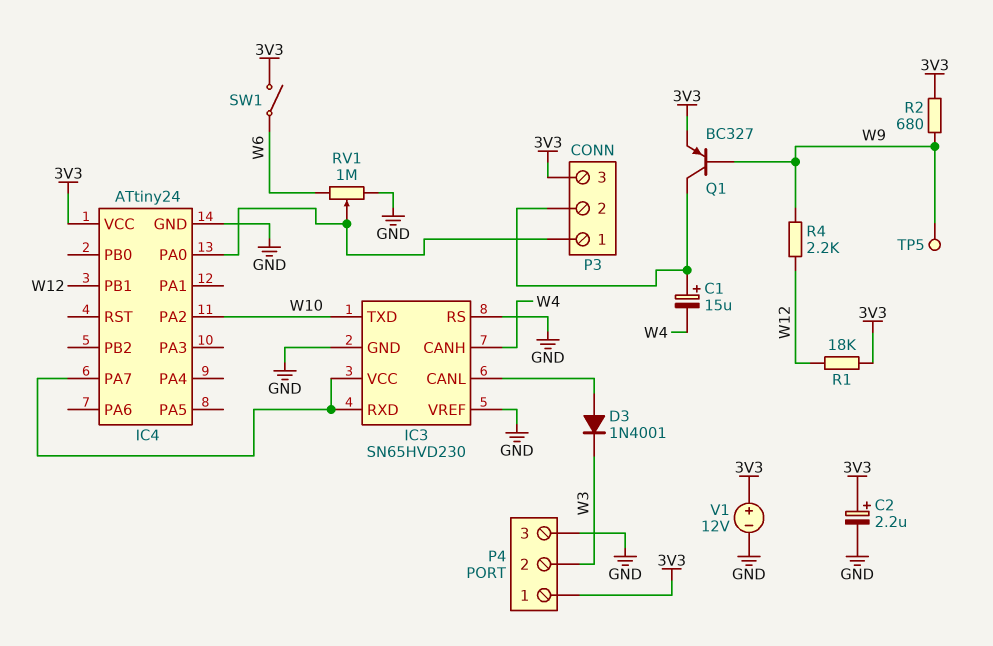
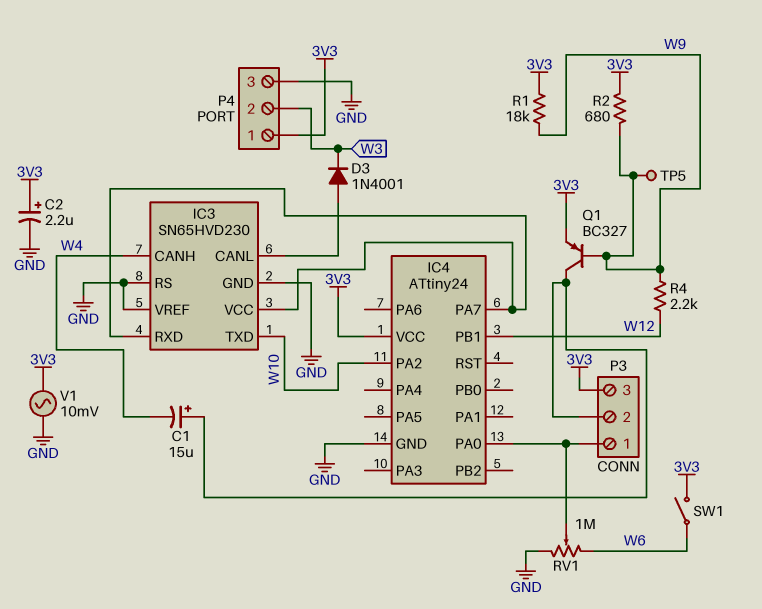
R1: 18k (3V3, W12) -> 18k (3V3, W9)
V1: 12V (plus 3V3, minus GND) -> AC 10mV (3V3, GND)

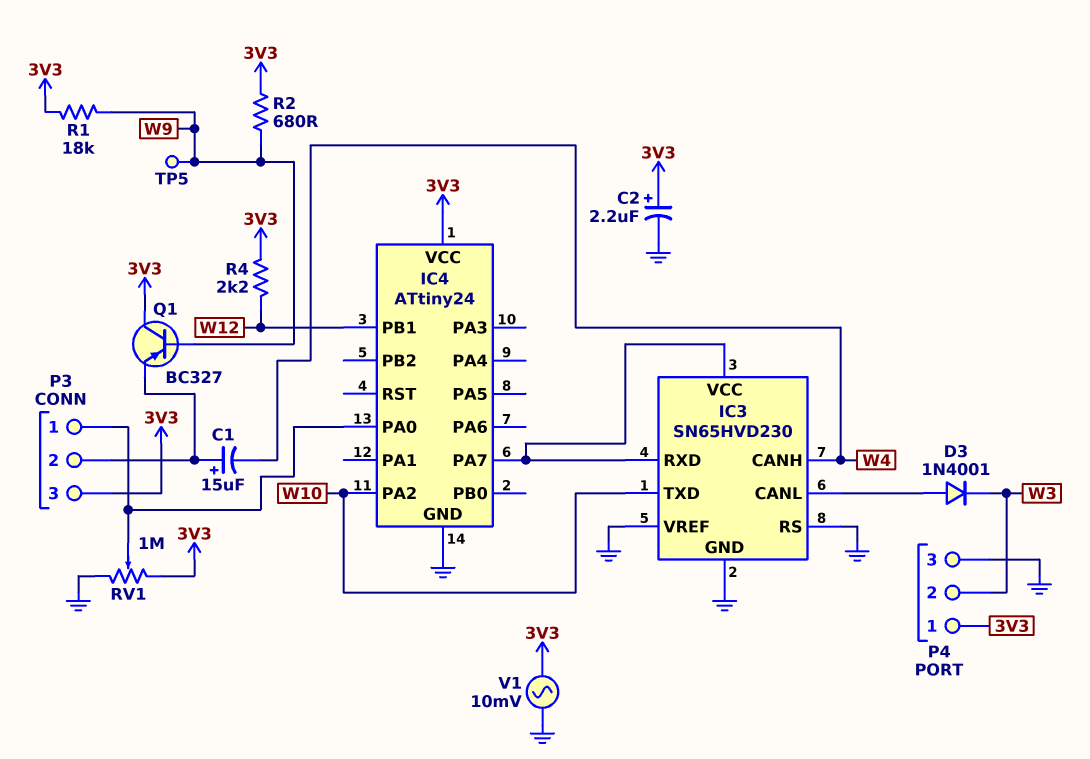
Q1: PNP BC327 (B W9, C P3/2, E 3V3) -> PNP BC327 (B W9, C 3V3, E P3/2)
R4: 2.2k (W9, W12) -> 2.2k (3V3, W12)
RV1: 1M (GND, W6, wiper IC4/PA0) -> 1M (3V3, GND, wiper IC4/PA0)
SW1: switch (3V3, W6) -> none

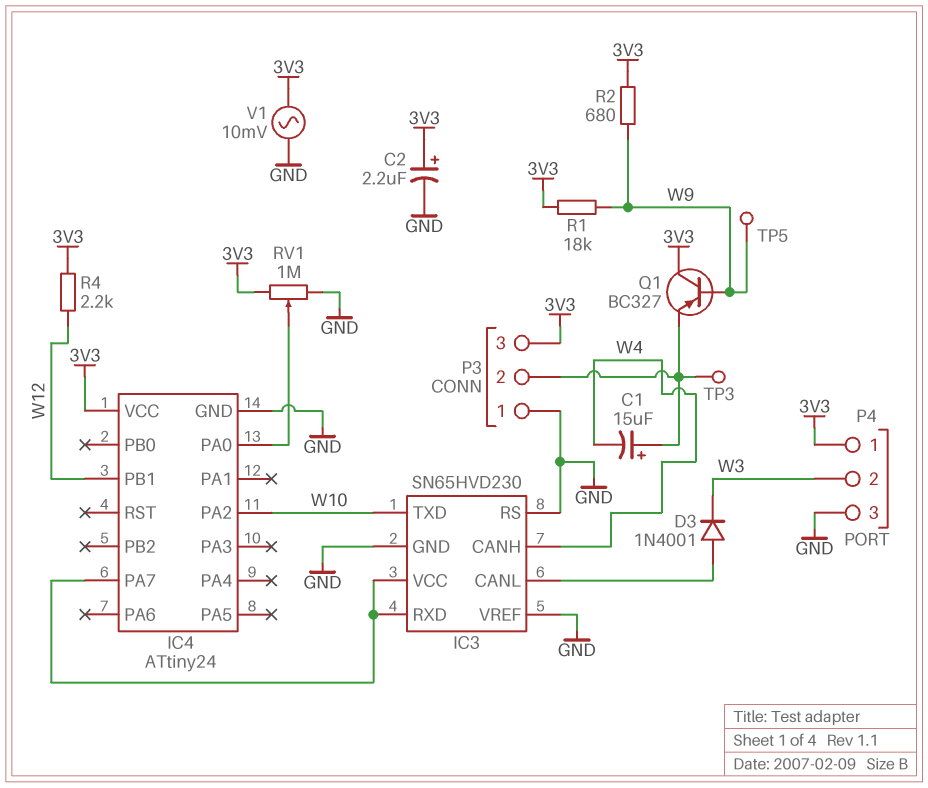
P3 pin 1: IC4/PA0 -> GND
TP3: none -> test point (P3/2)

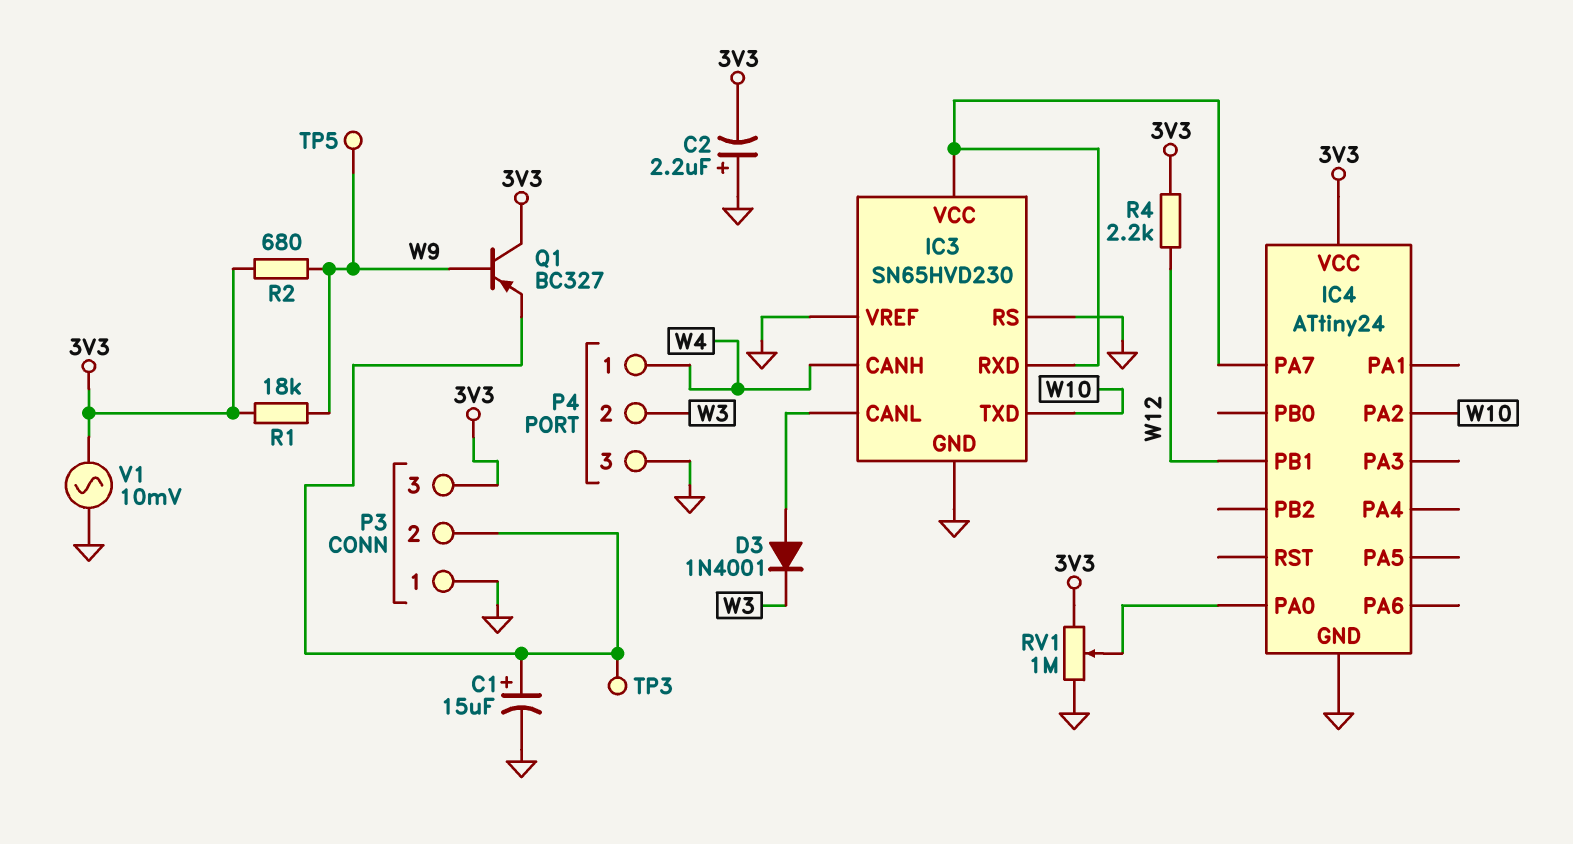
C1: 15uF (plus P3/2, minus W4) -> 15uF (plus P3/2, minus GND)
C2: 2.2uF (plus 3V3, minus GND) -> 2.2uF (plus GND, minus 3V3)
P4 pin 1: 3V3 -> W4

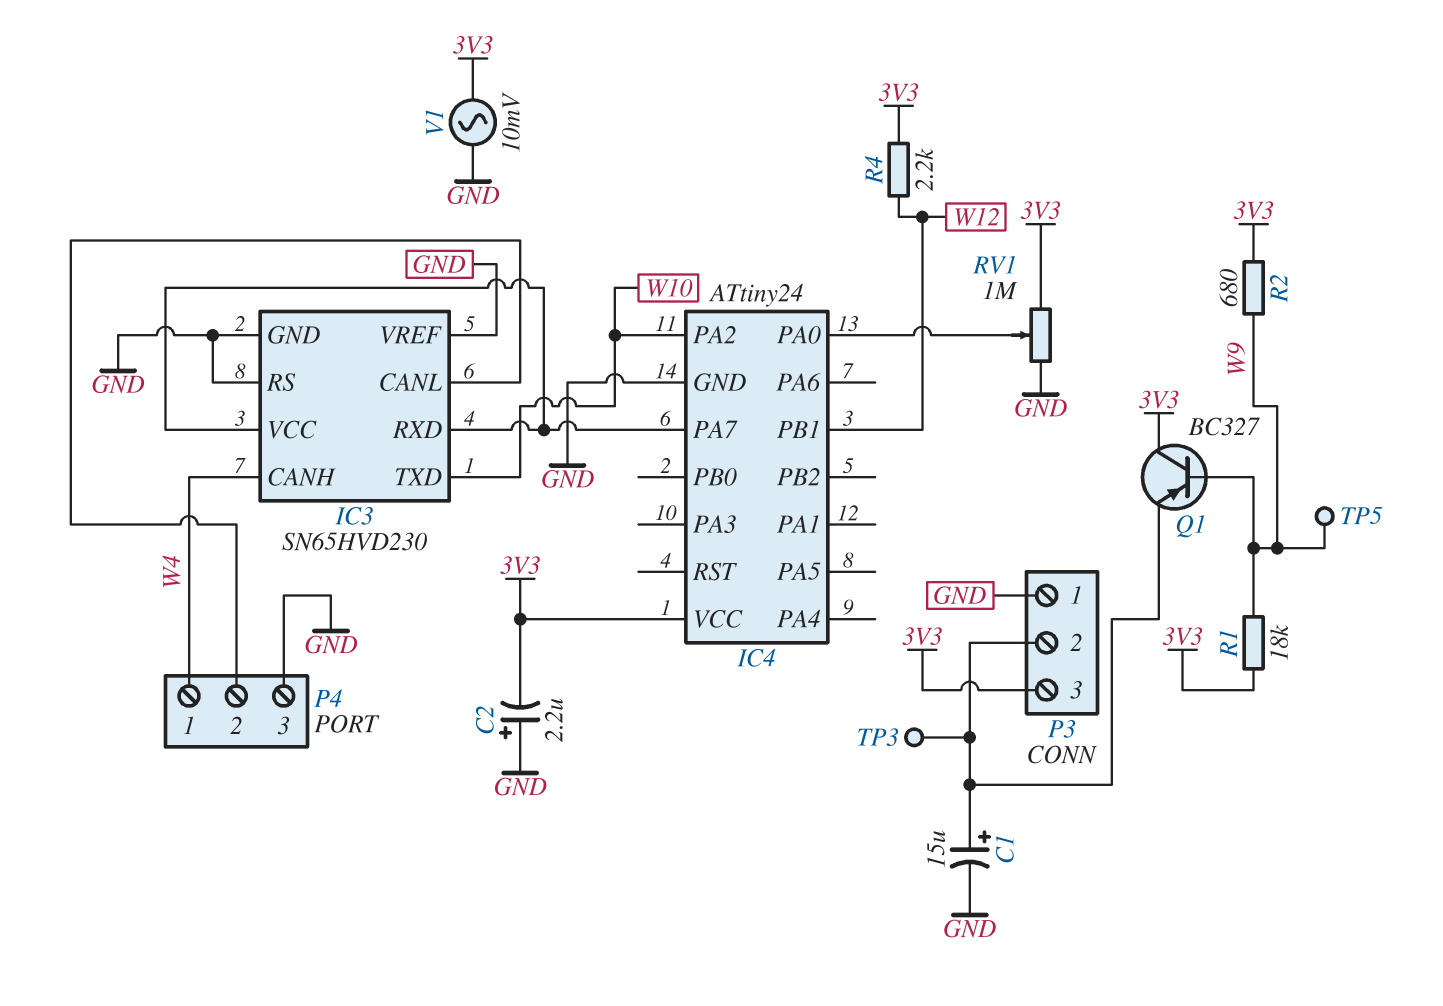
D3: diode 1N4001 (A IC3/CANL, K W3) -> none
P4 pin 2: W3 -> IC3/CANL

